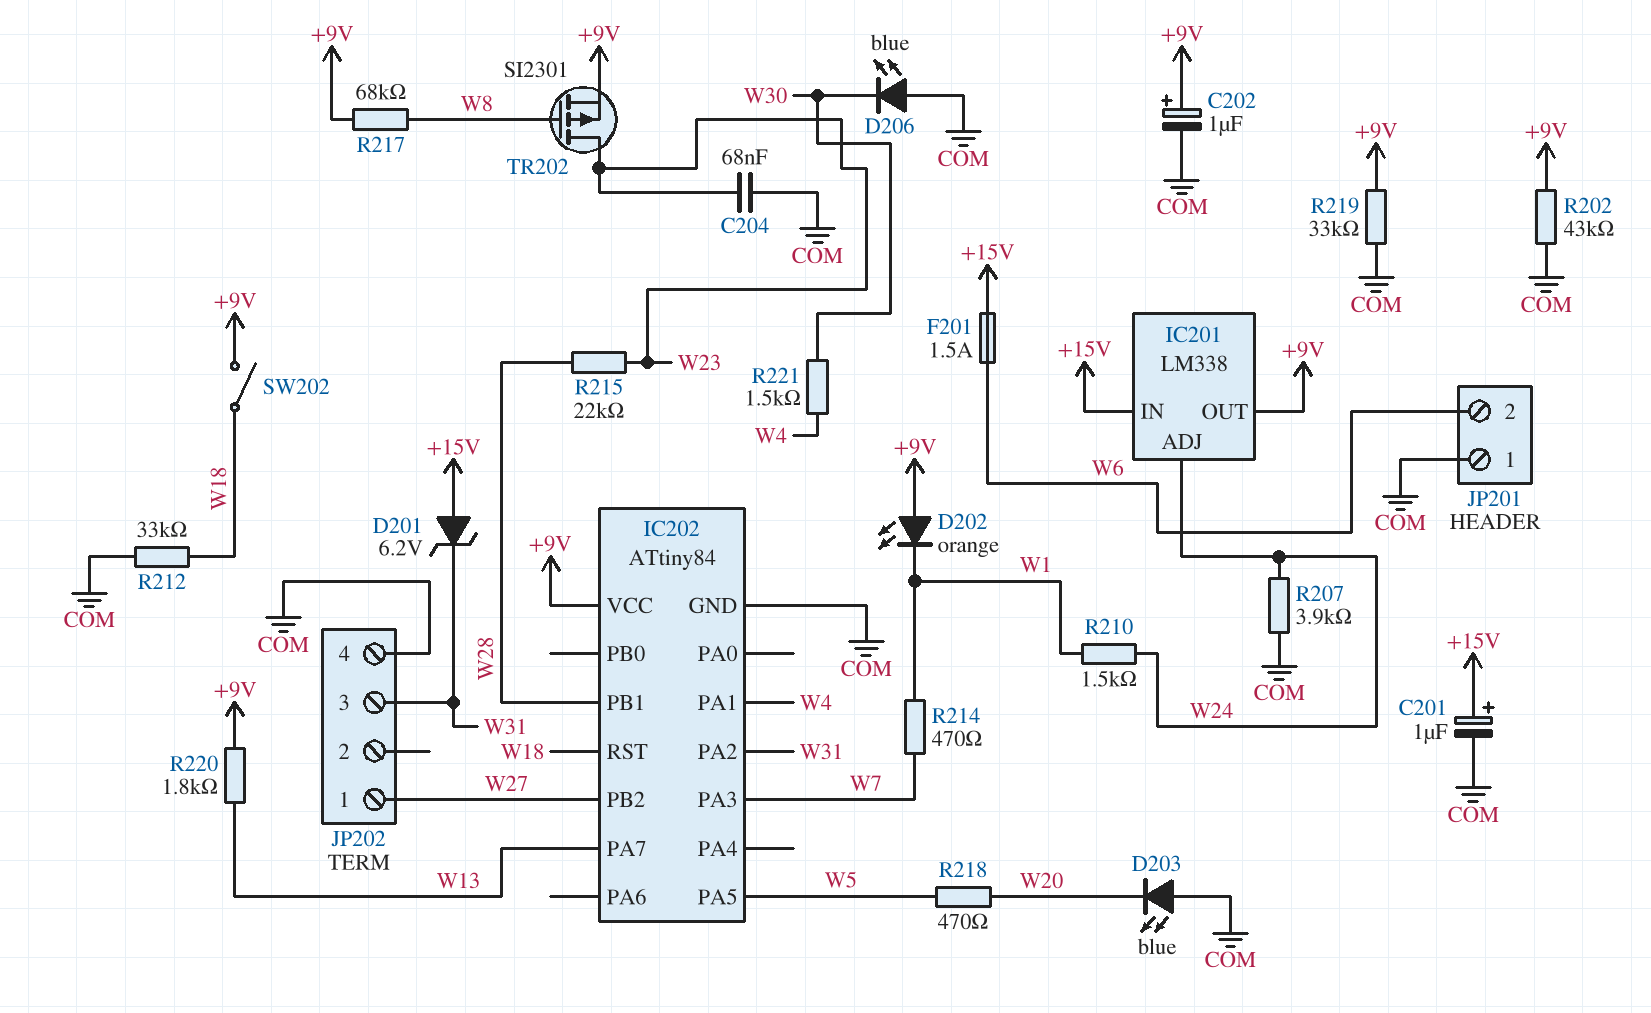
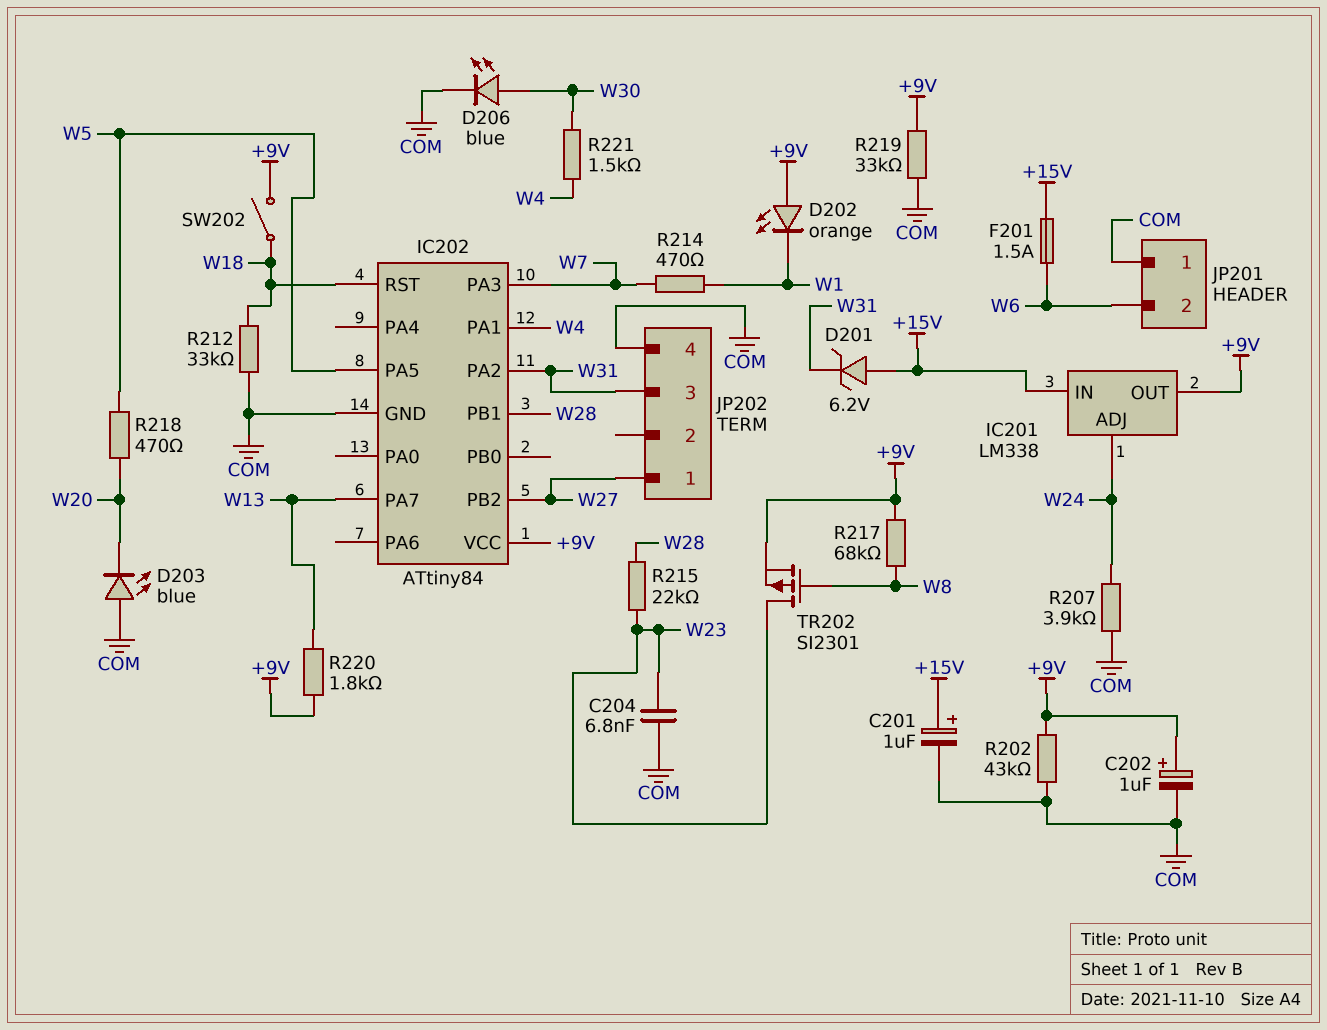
C204: 68nF (COM, W23) -> 6.8nF (COM, W23)
D206: LED blue (A COM, K W30) -> LED blue (A W30, K COM)
R210: 1.5k (W1, W24) -> none

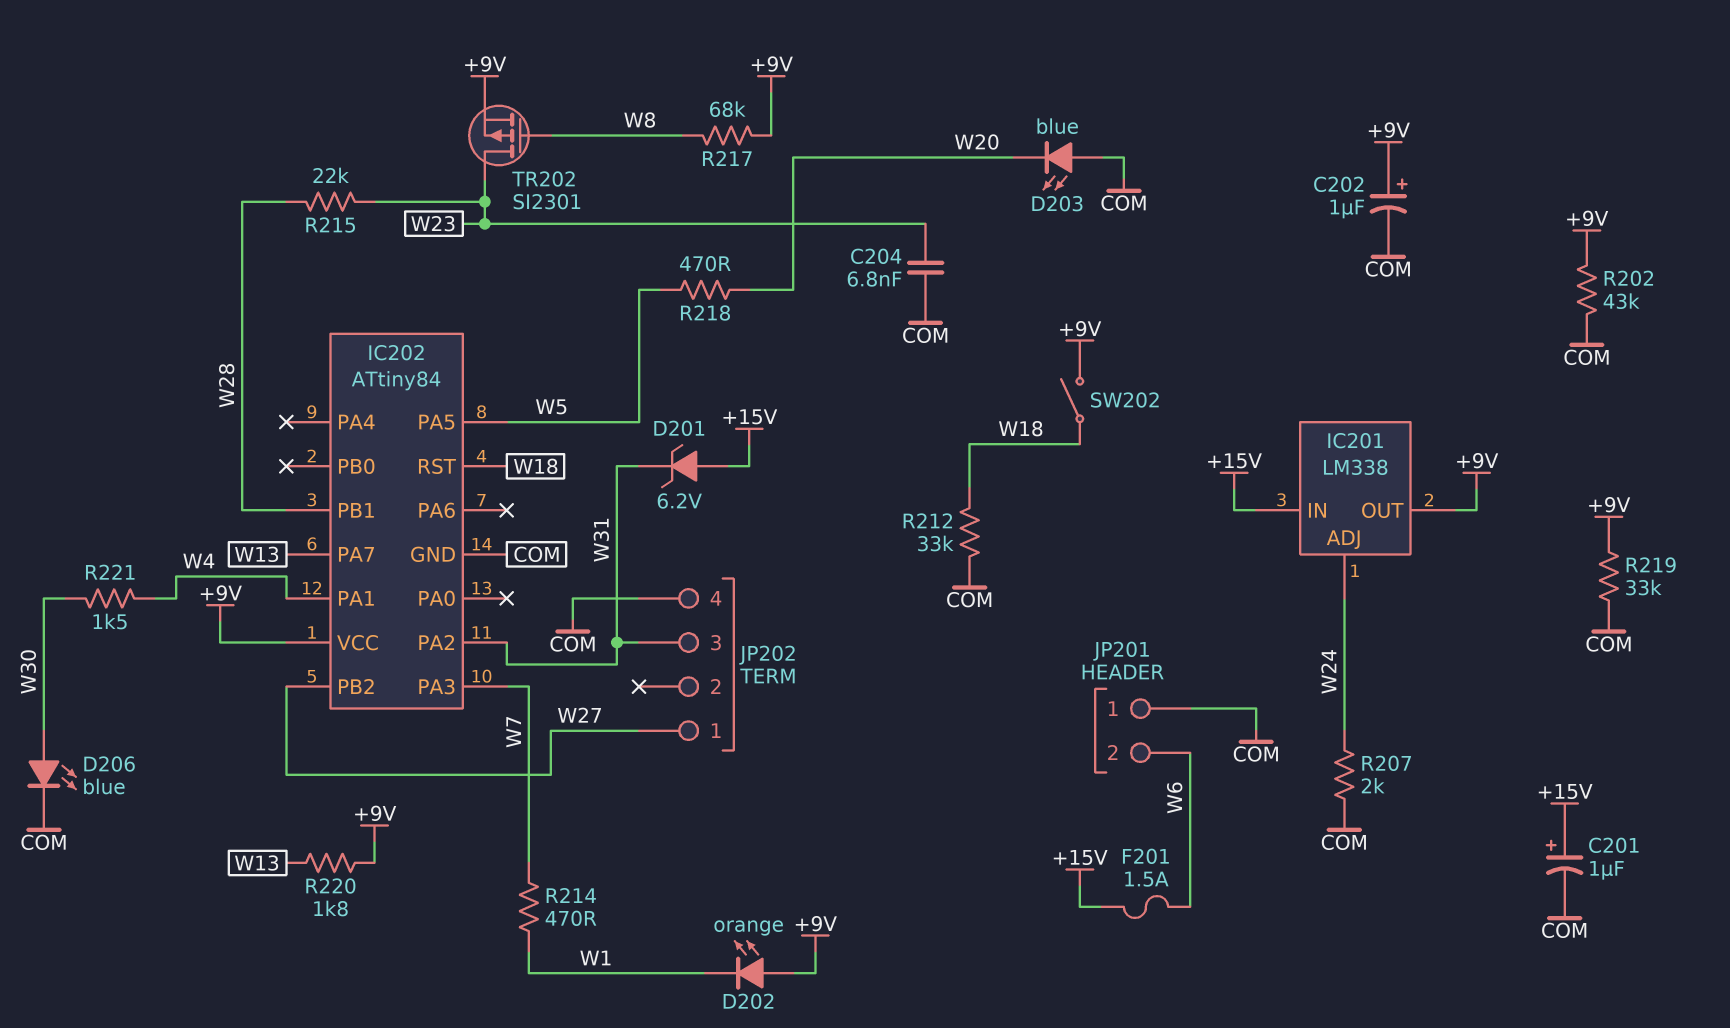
R207: 3.9k (COM, W24) -> 2k (COM, W24)

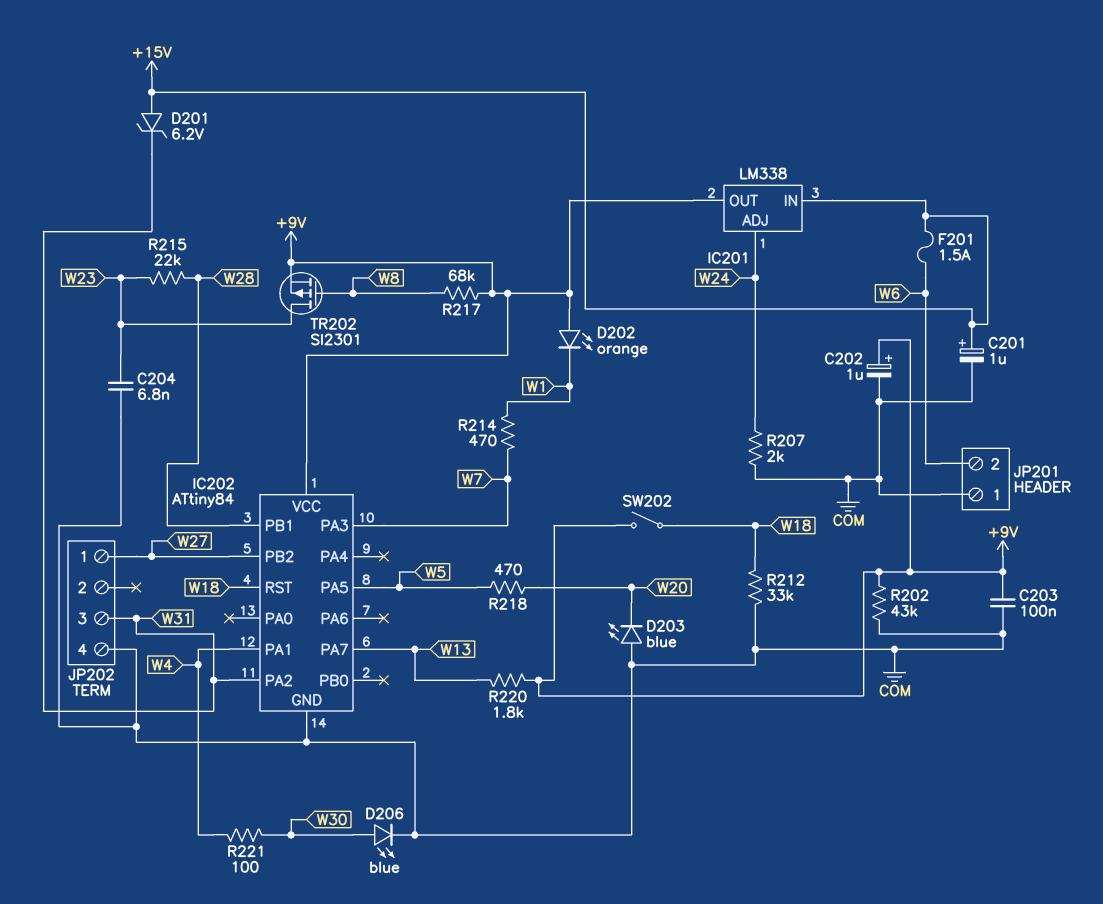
C203: none -> 100nF (+9V, COM)
R219: 33k (+9V, COM) -> none
R221: 1.5k (W4, W30) -> 100 (W4, W30)

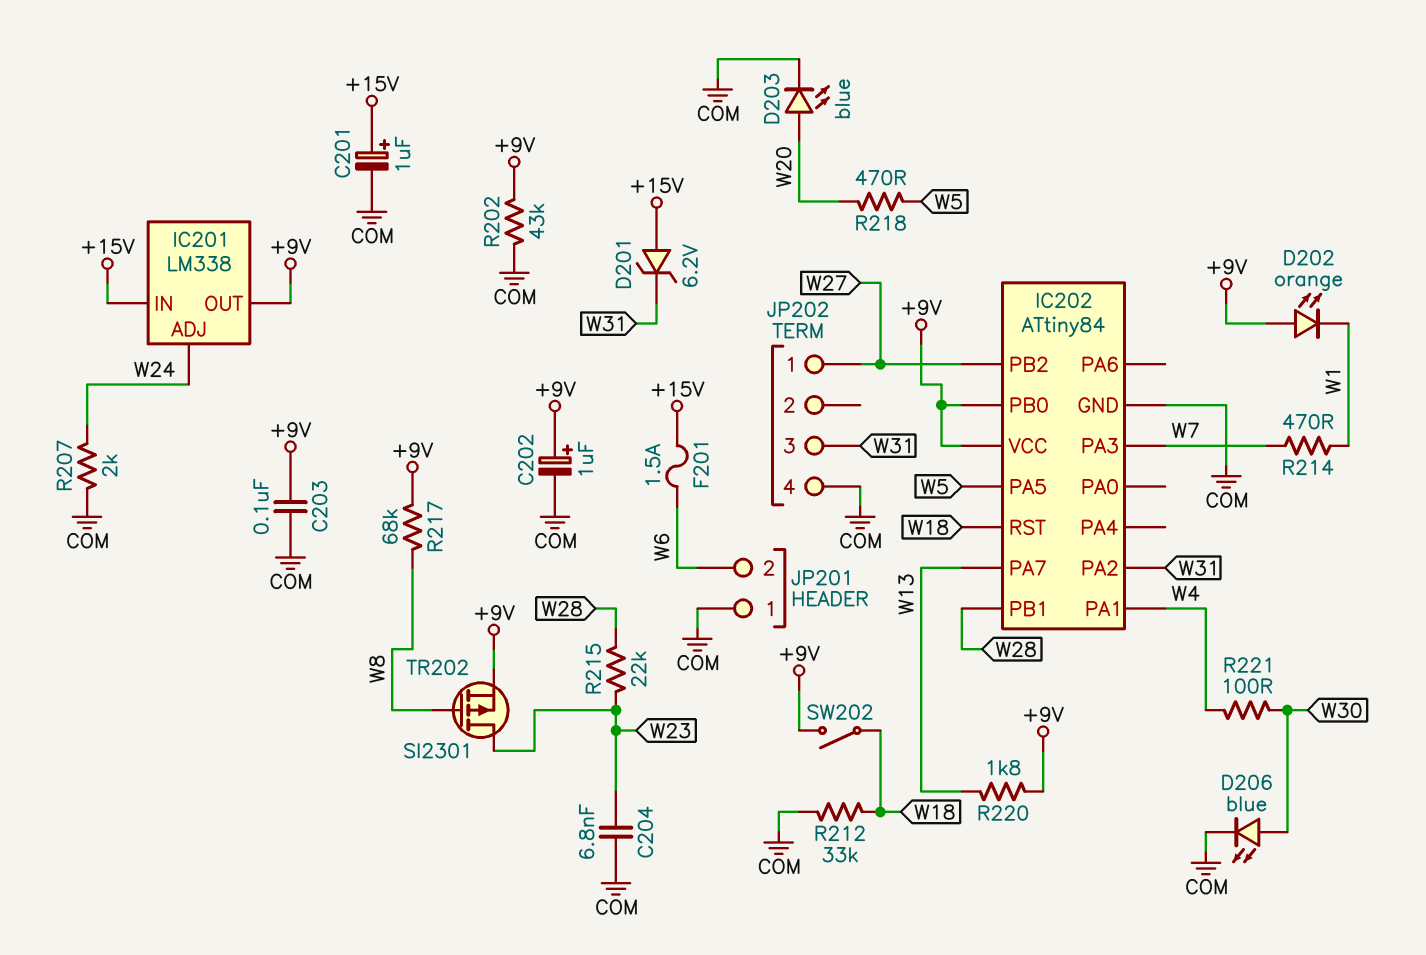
D203: LED blue (A COM, K W20) -> LED blue (A W20, K COM)
IC202 pin PB0: none -> +9V

